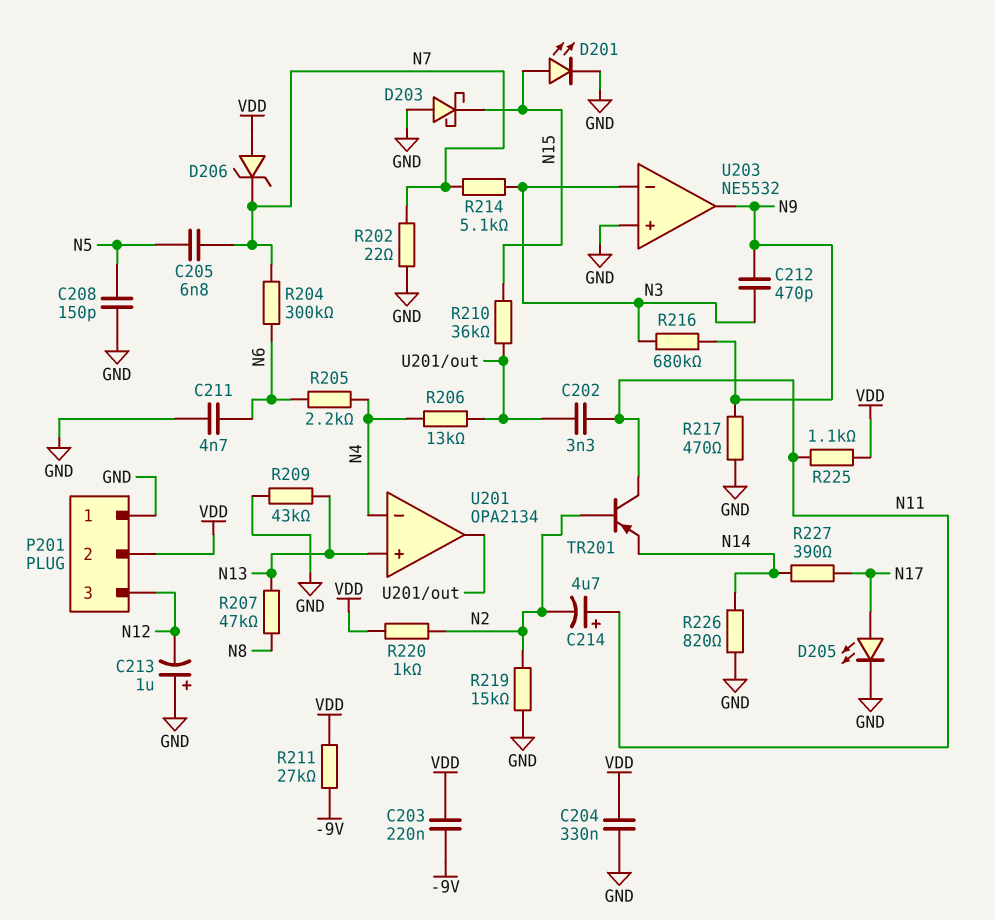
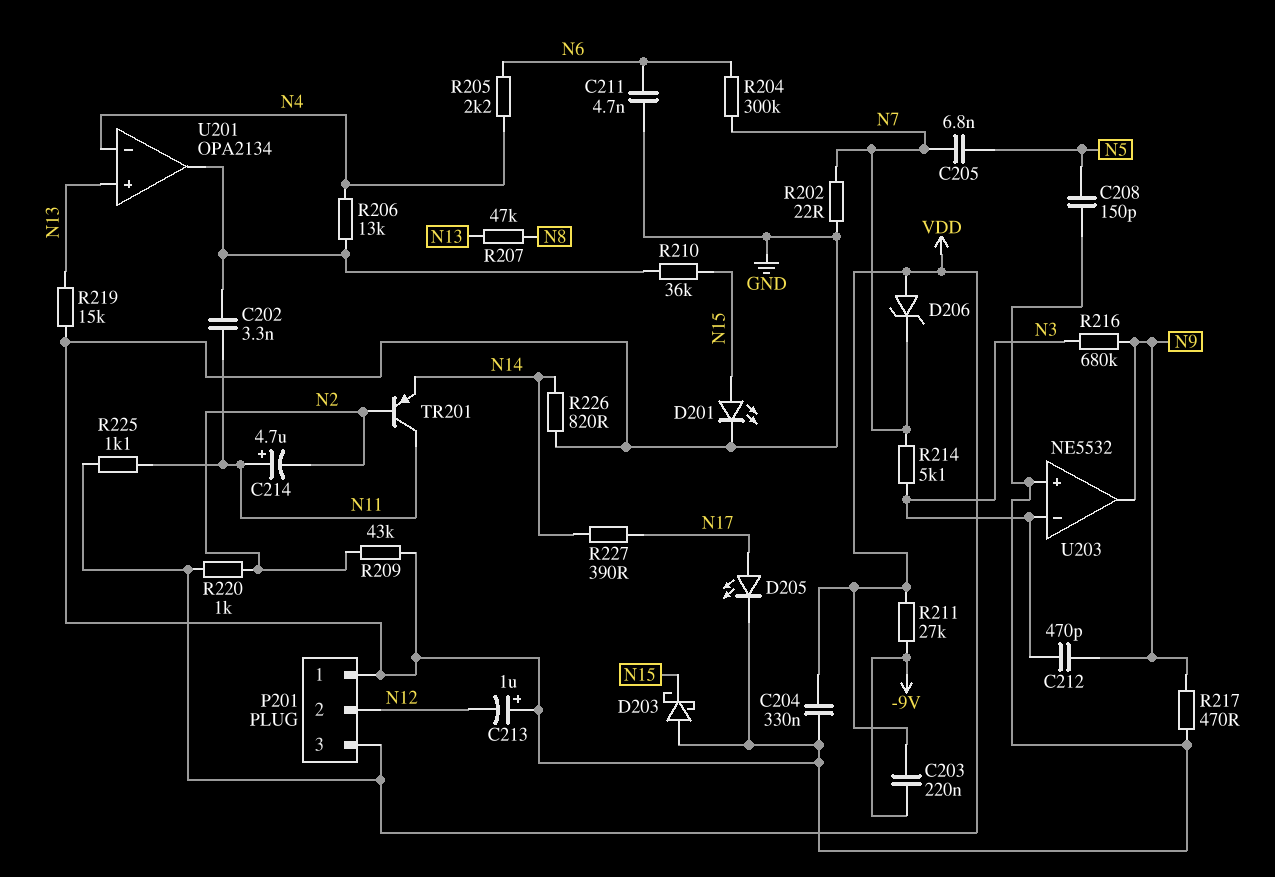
P201 pin 2: VDD -> N12
P201 pin 3: N12 -> VDD
R209: 43k (GND, N13) -> 43k (GND, N2)
R219: 15k (GND, N2) -> 15k (GND, N13)

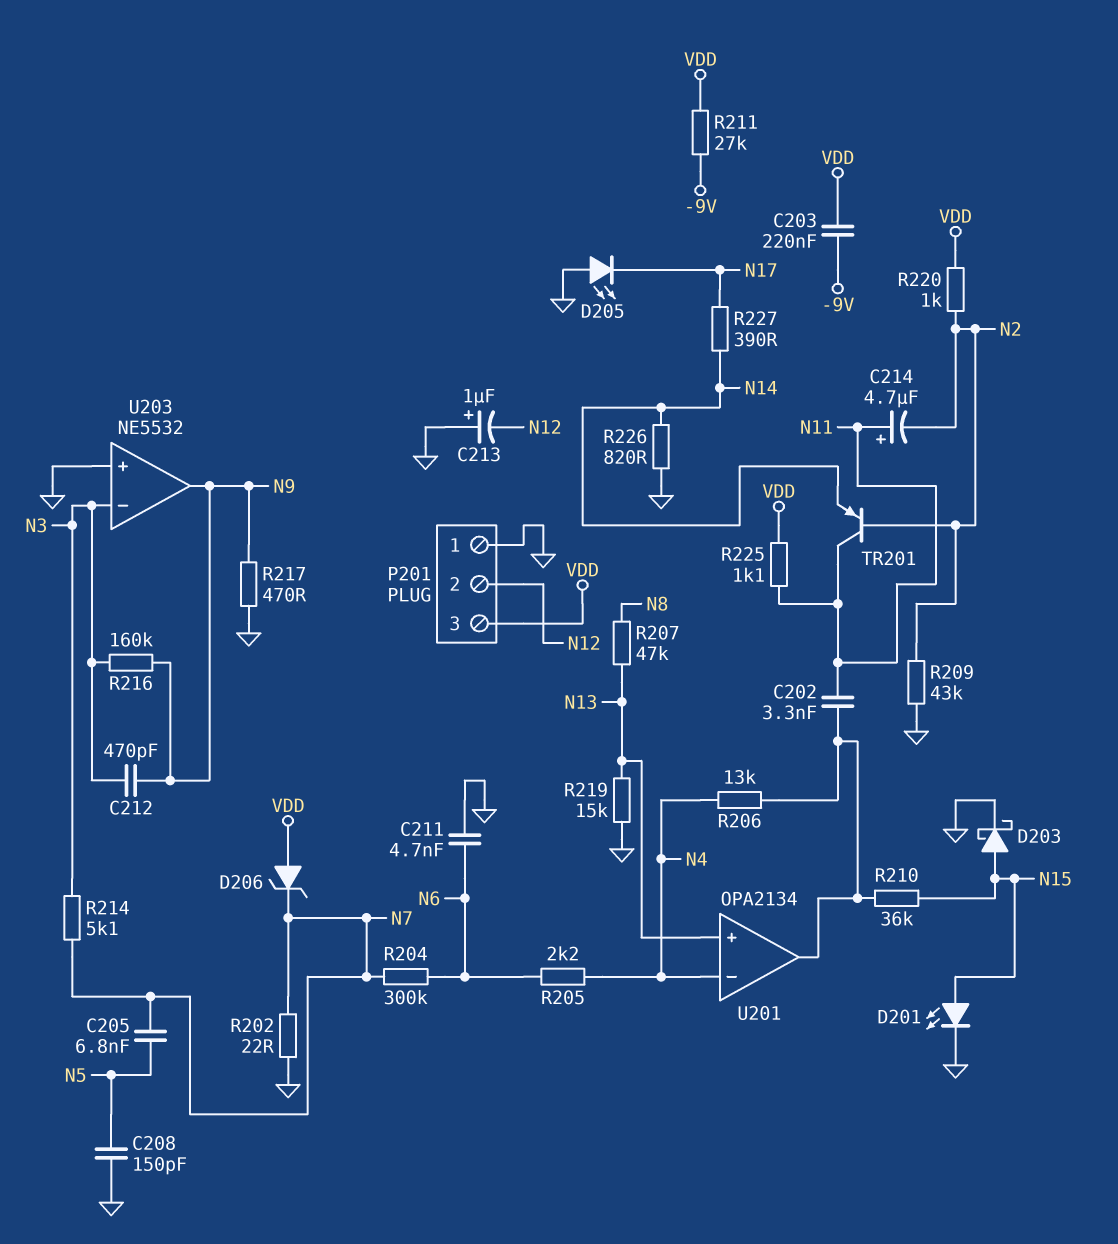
C204: 330nF (GND, VDD) -> none
D203: schottky (A GND, K N15) -> schottky (A N15, K GND)
D205: LED (A N17, K GND) -> LED (A GND, K N17)
R216: 680k (N3, N9) -> 160k (N3, N9)

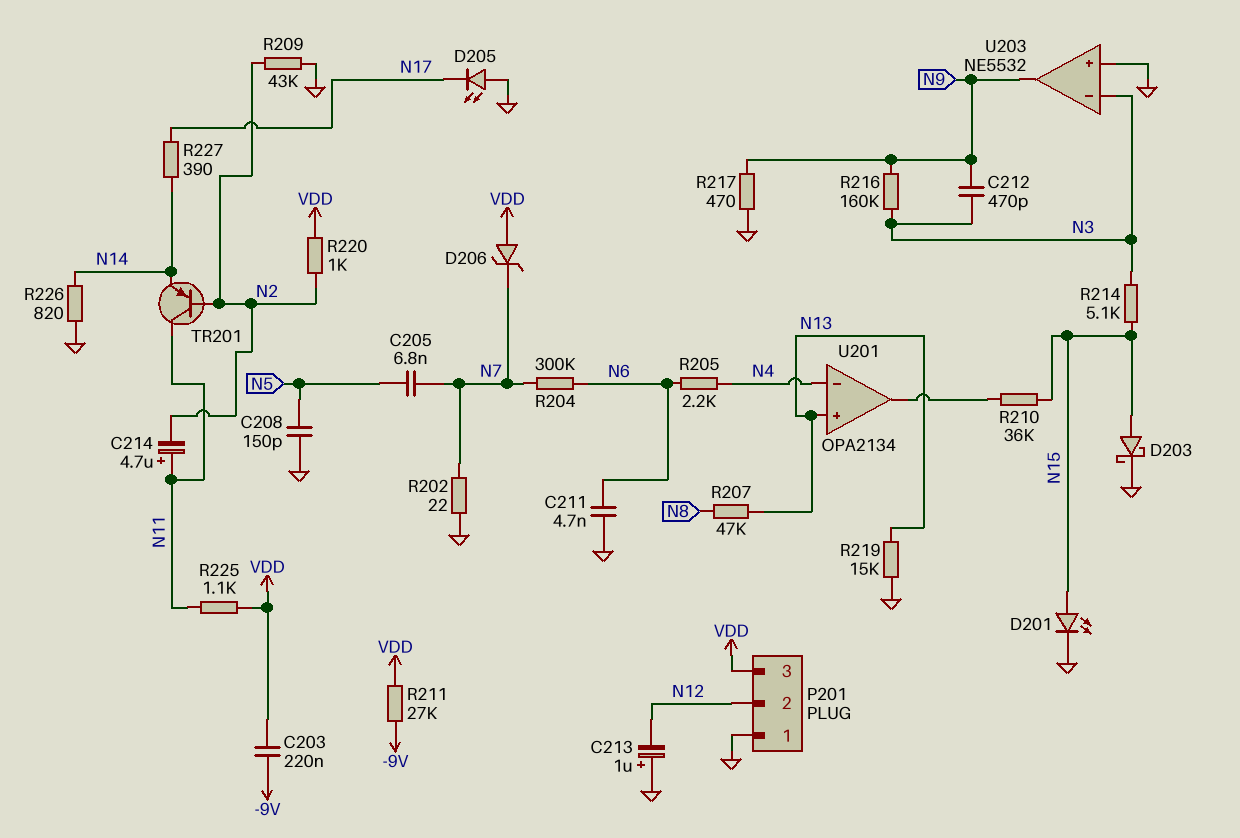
C202: 3.3nF (N11, U201/out) -> none
R206: 13k (N4, U201/out) -> none
R214: 5.1k (N3, N7) -> 5.1k (N3, N15)

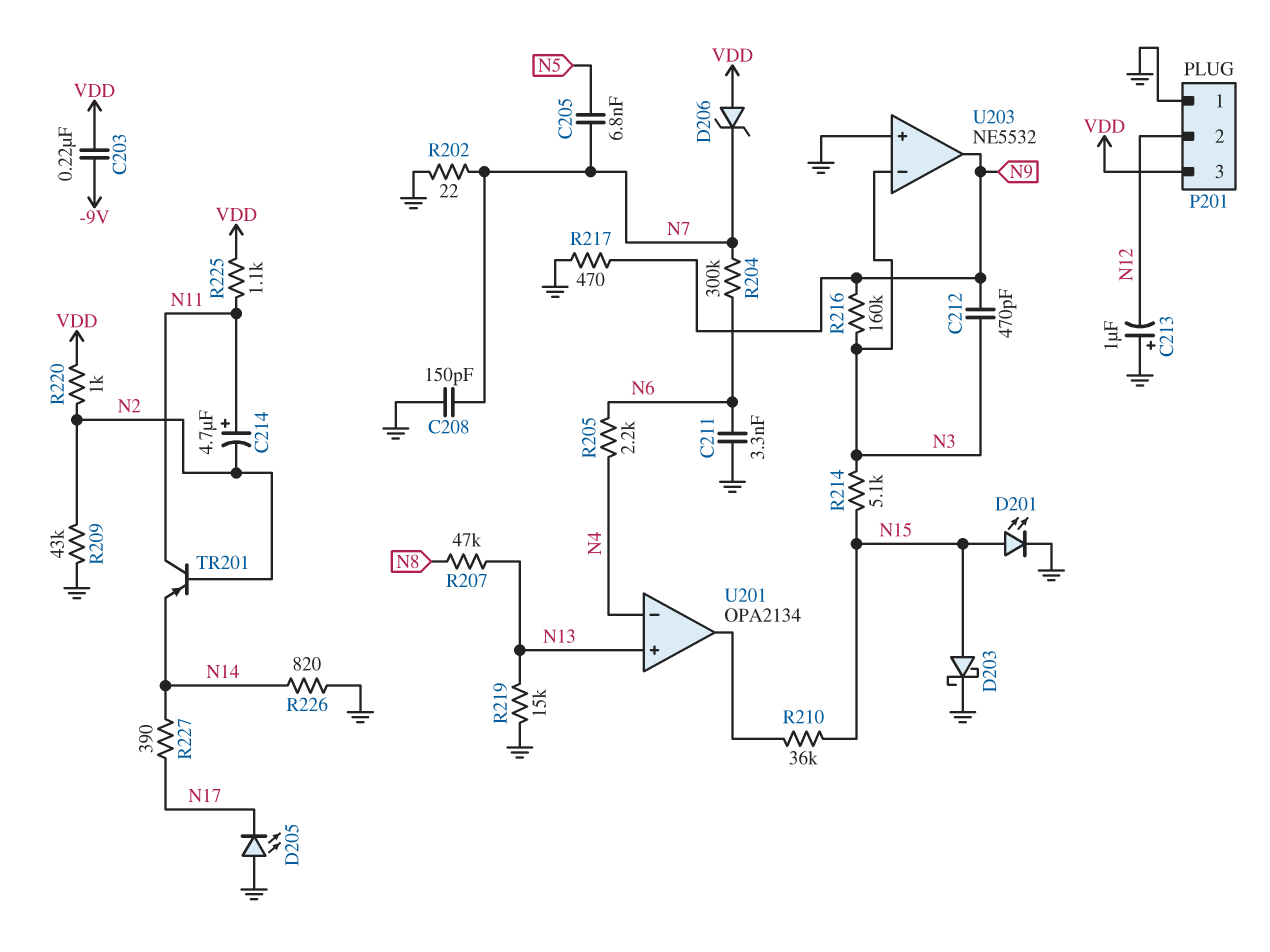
C208: 150pF (GND, N5) -> 150pF (GND, N7)
C211: 4.7nF (GND, N6) -> 3.3nF (GND, N6)
R211: 27k (-9V, VDD) -> none

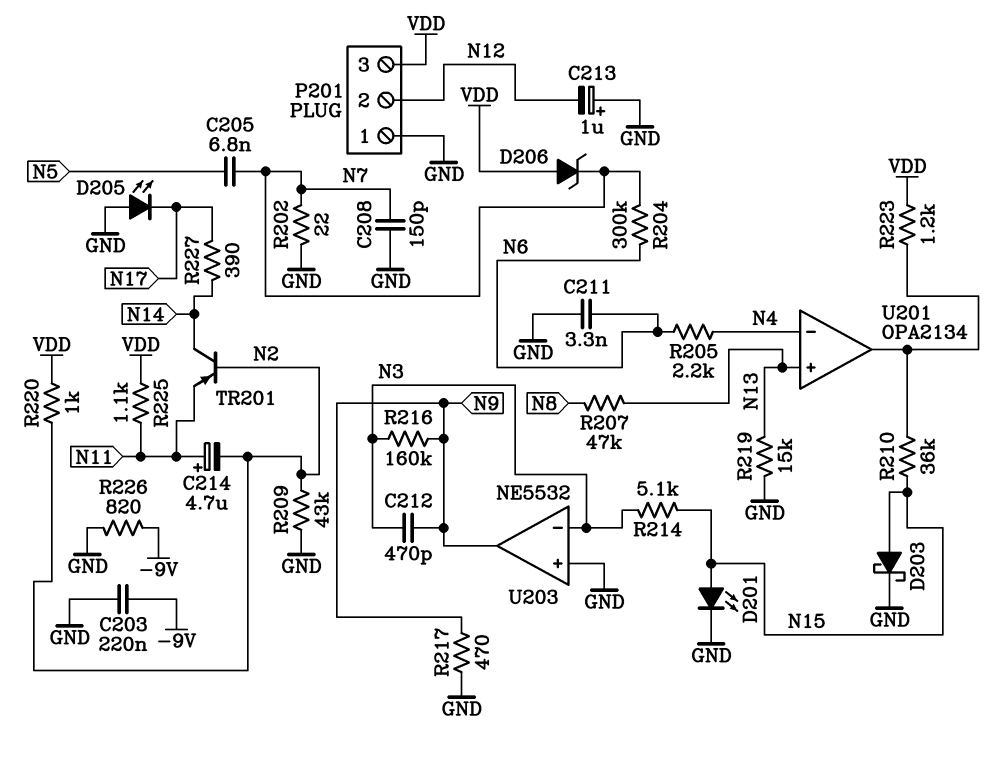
C203: 220nF (-9V, VDD) -> 220nF (-9V, GND)
R223: none -> 1.2k (U201/out, VDD)
R226: 820 (GND, N14) -> 820 (-9V, GND)
TR201: PNP (B N2, C N11, E N14) -> PNP (B N2, C N14, E N11)

